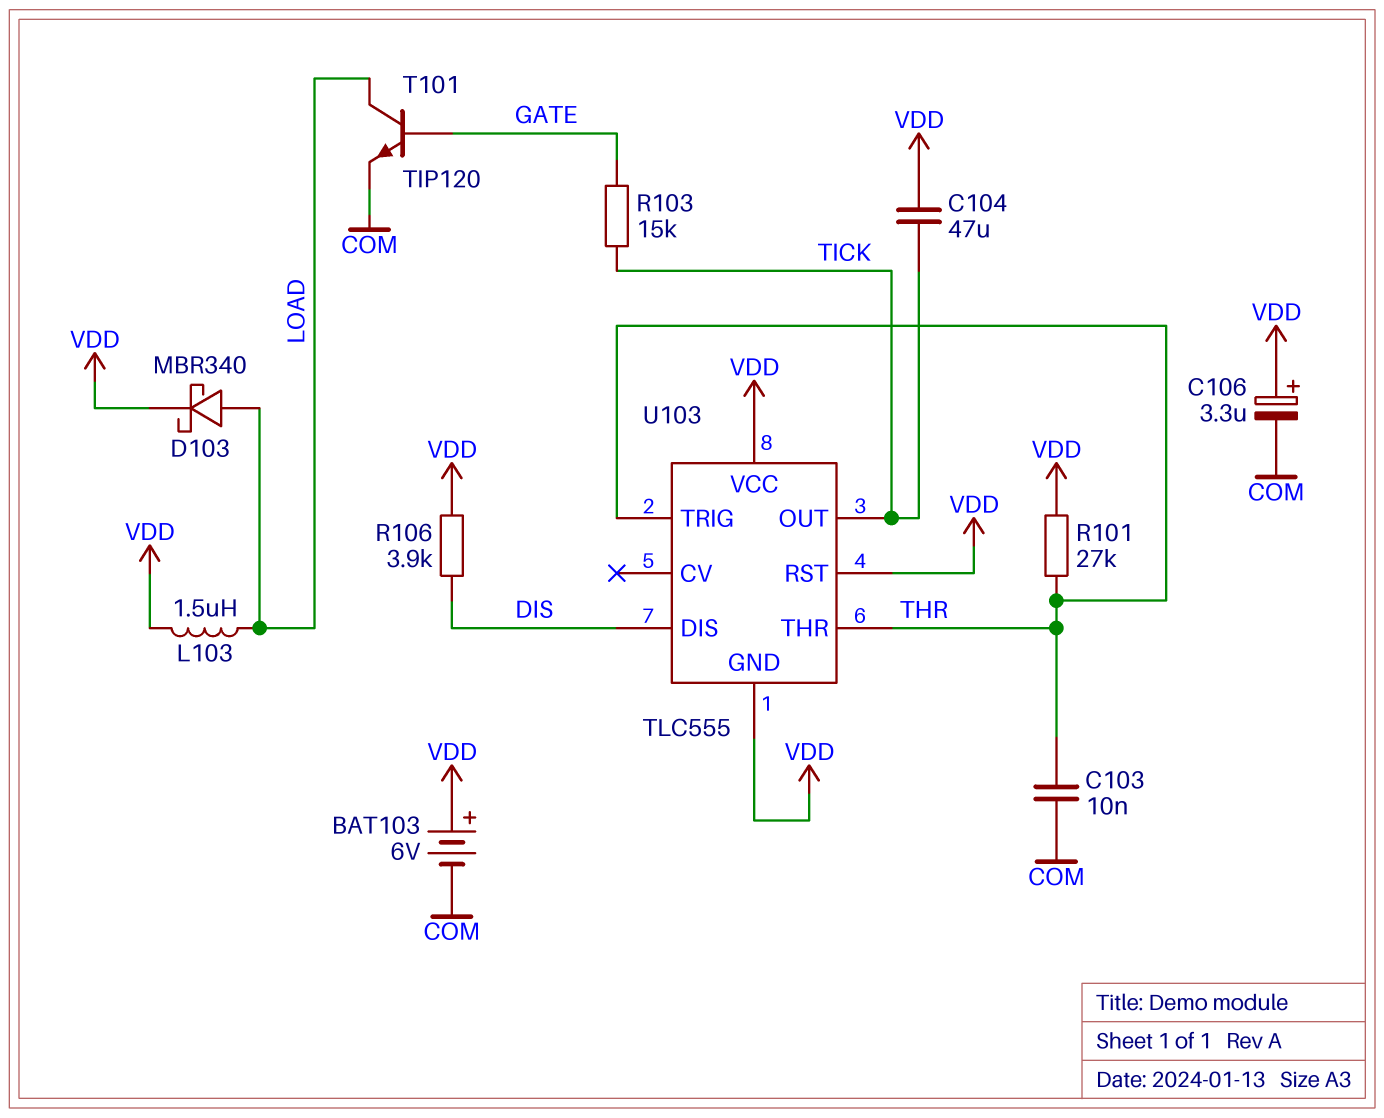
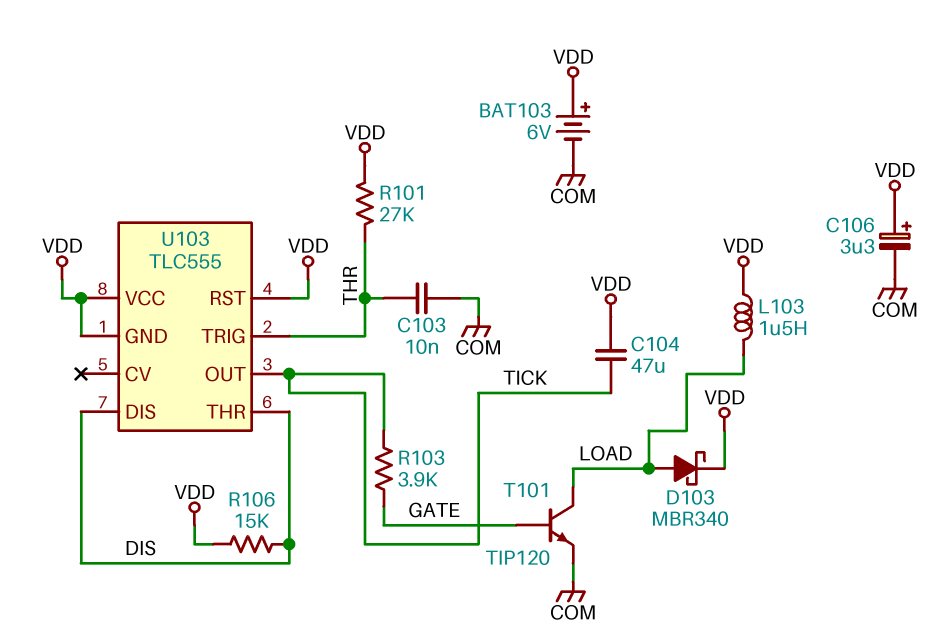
R103: 15k (GATE, TICK) -> 3.9k (GATE, TICK)
R106: 3.9k (DIS, VDD) -> 15k (DIS, VDD)
U103 pin THR: THR -> DIS

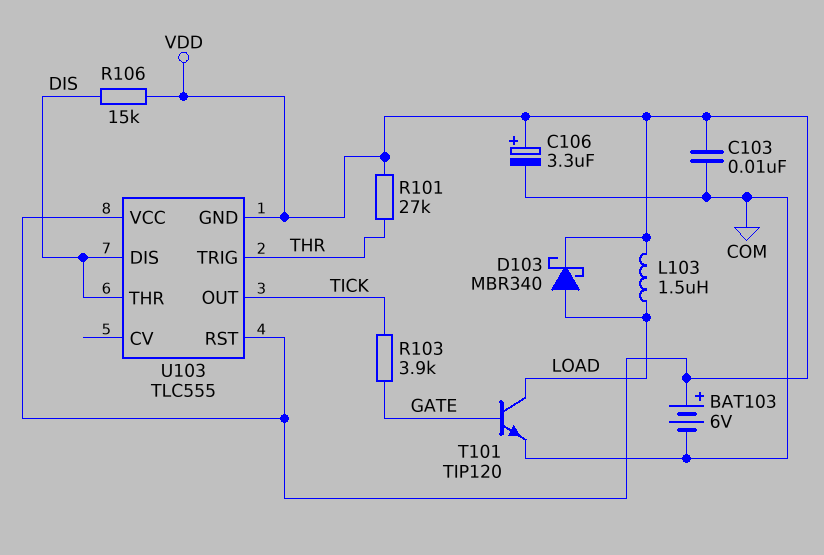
C103: 10nF (COM, THR) -> 10nF (COM, VDD)
C104: 47uF (TICK, VDD) -> none

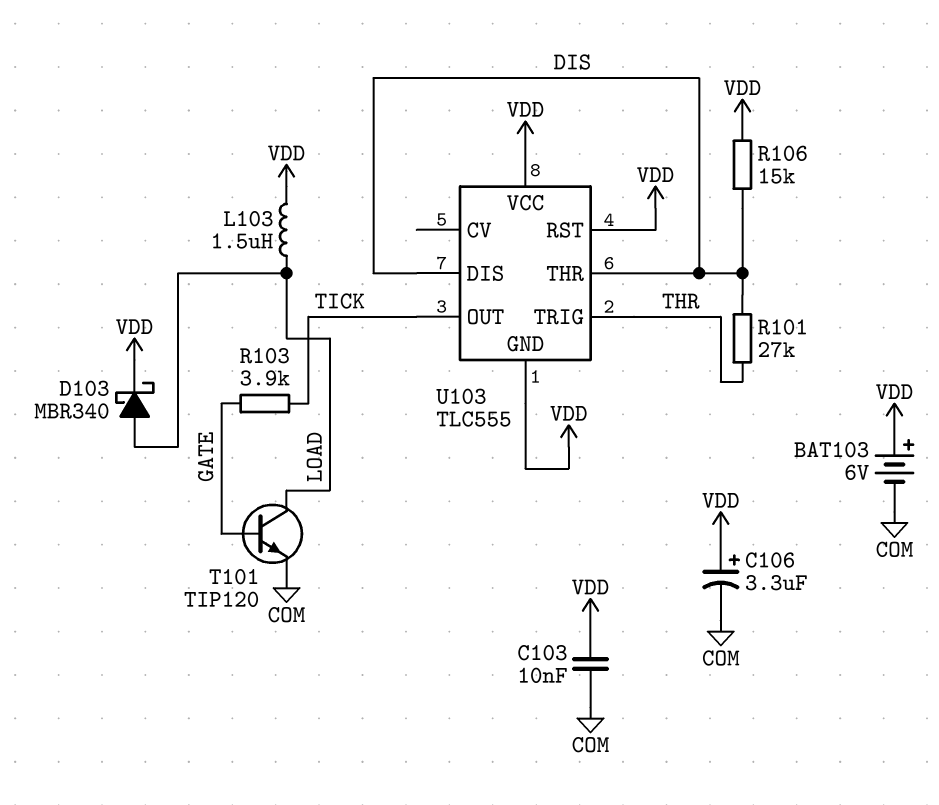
R101: 27k (THR, VDD) -> 27k (DIS, THR)

